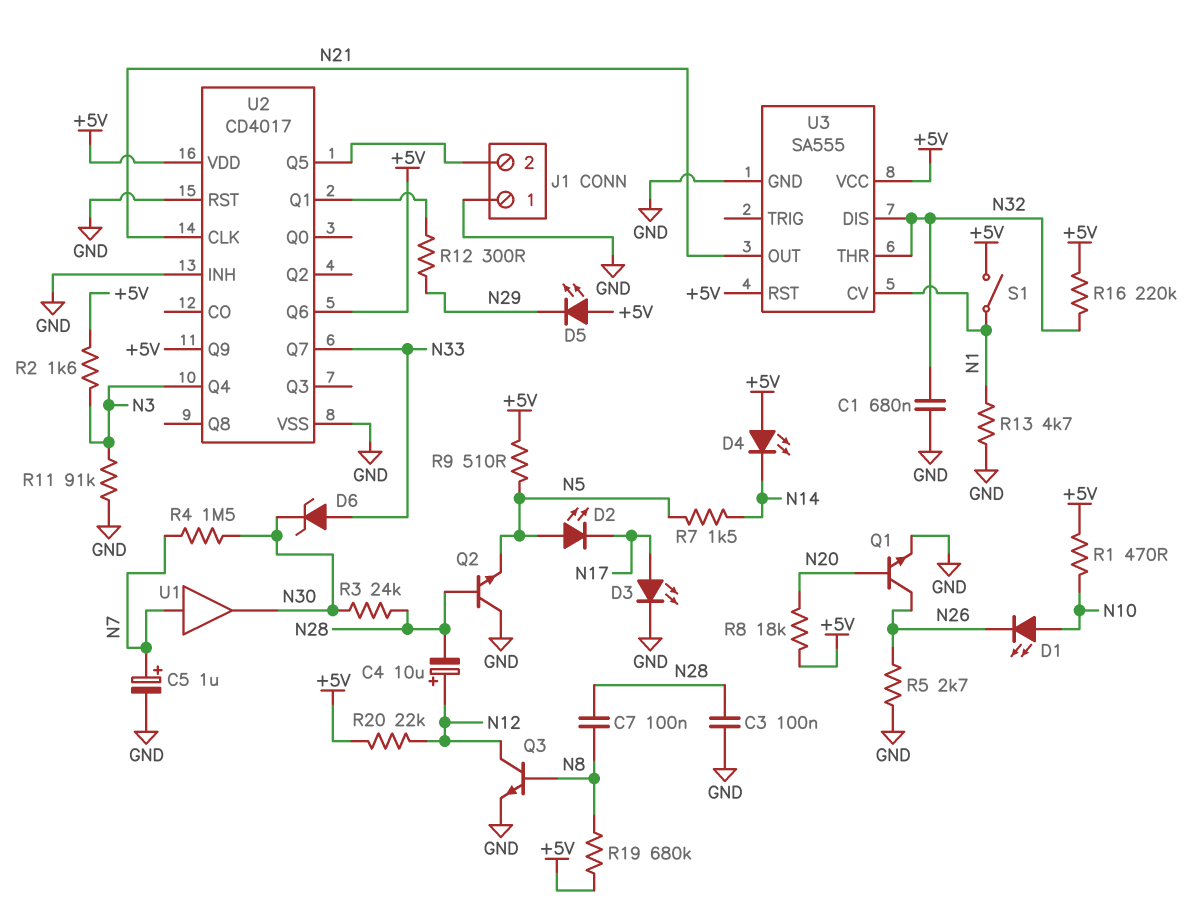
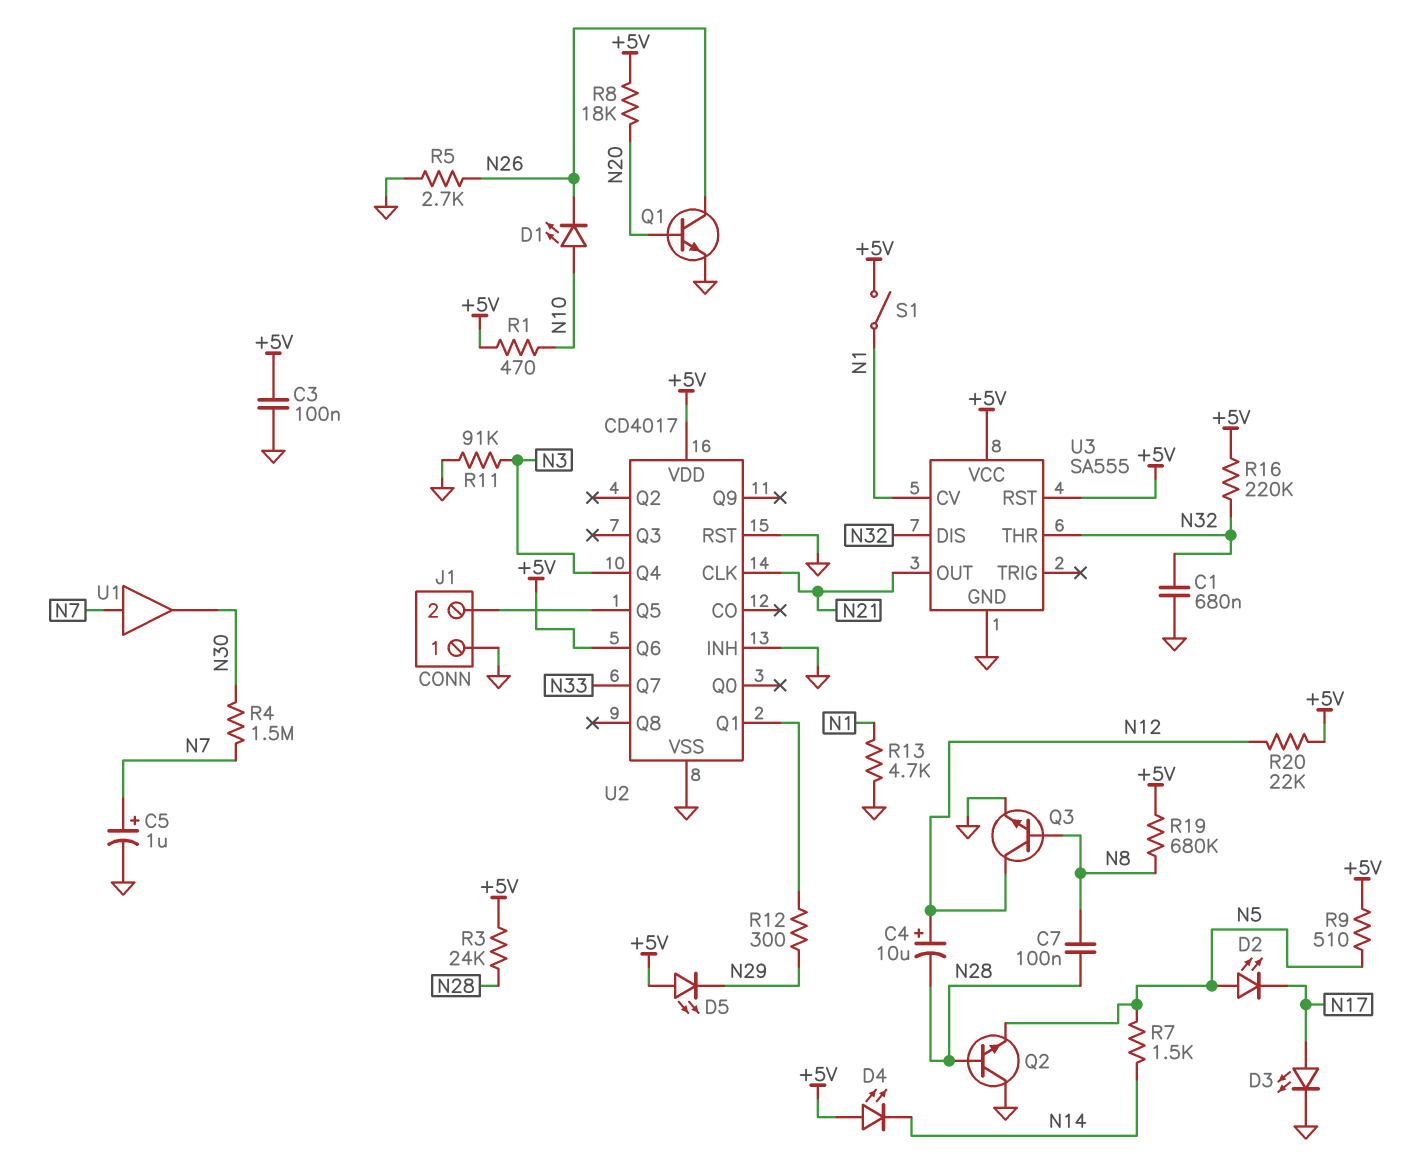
C3: 100nF (GND, N28) -> 100nF (+5V, GND)
D6: zener (A N33, K N30) -> none
R2: 1.6k (+5V, N3) -> none
R3: 24k (N28, N30) -> 24k (+5V, N28)
U2 pin Q9: +5V -> none

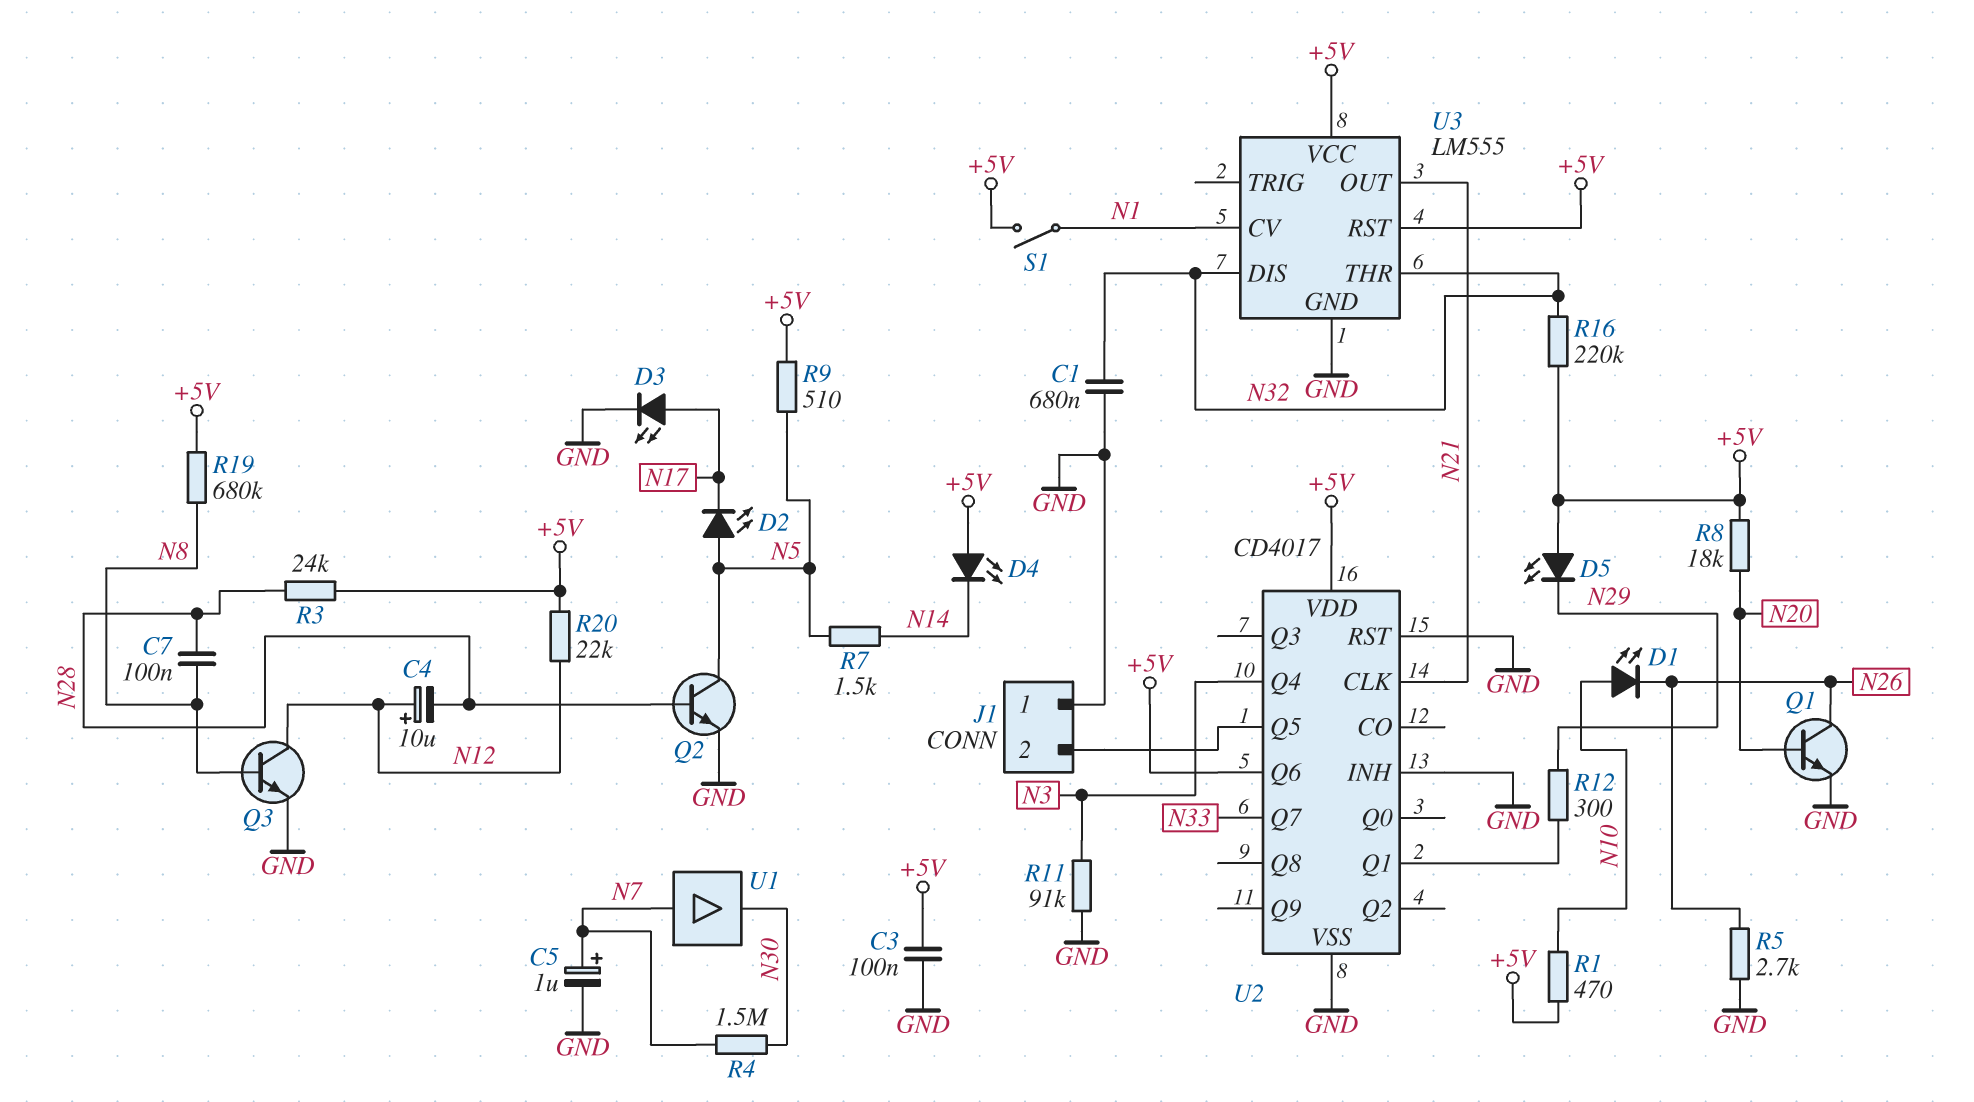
Q2: NPN (B N28, C GND, E N5) -> NPN (B N28, C N5, E GND)
R13: 4.7k (GND, N1) -> none
U3: SA555 -> LM555

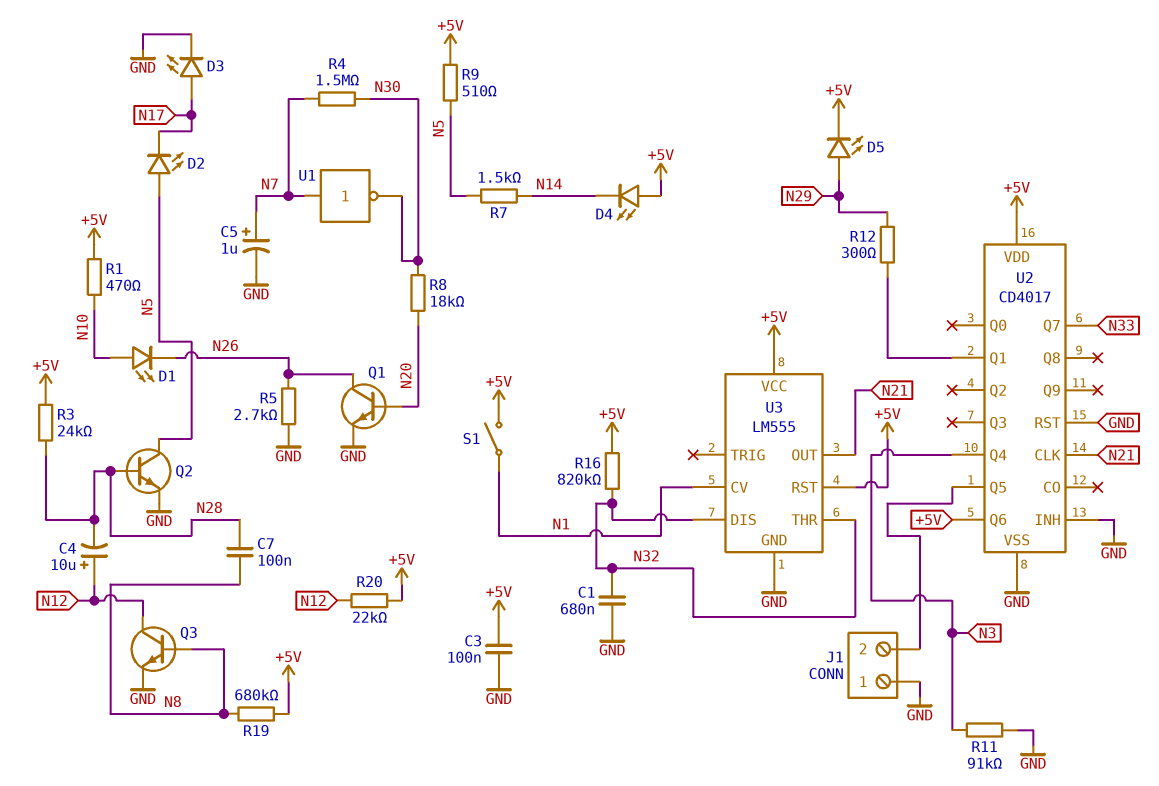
D5: LED (A +5V, K N29) -> LED (A N29, K +5V)
R8: 18k (+5V, N20) -> 18k (N20, N30)
R16: 220k (+5V, N32) -> 820k (+5V, N32)
U1: buffer (in N7, out N30) -> NOT (in N7, out N30)

